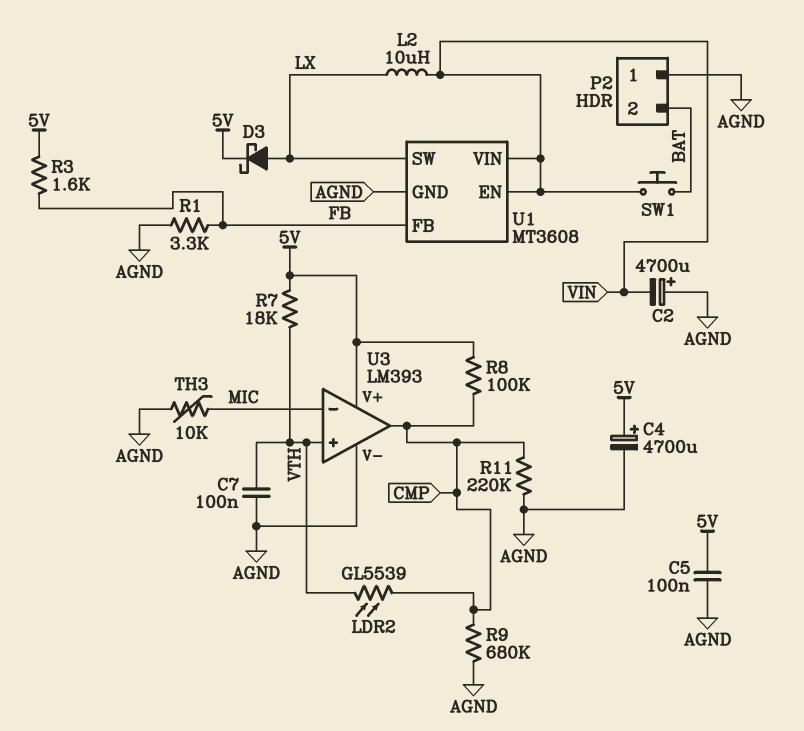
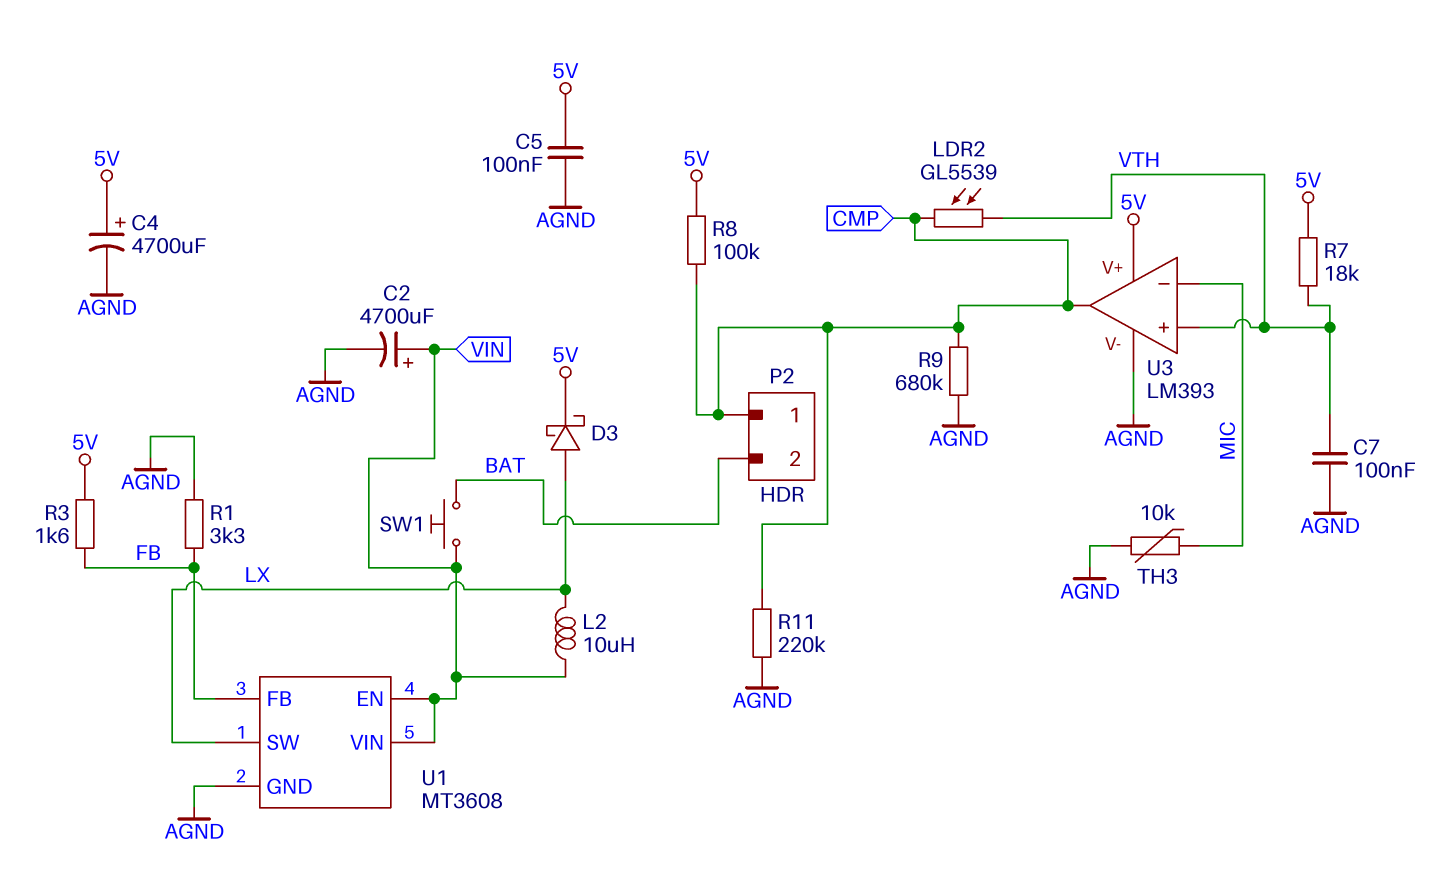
C2: 4700uF (plus AGND, minus VIN) -> 4700uF (plus VIN, minus AGND)
P2 pin 1: AGND -> CMP

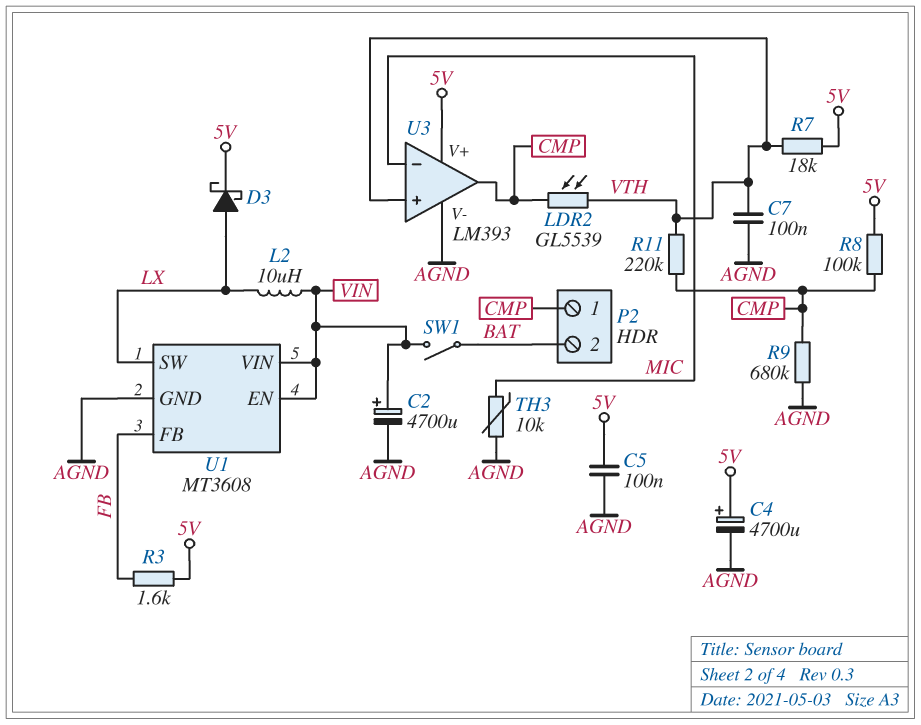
R1: 3.3k (AGND, FB) -> none
R11: 220k (AGND, CMP) -> 220k (CMP, VTH)
SW1: button (BAT, VIN) -> switch (BAT, VIN)

